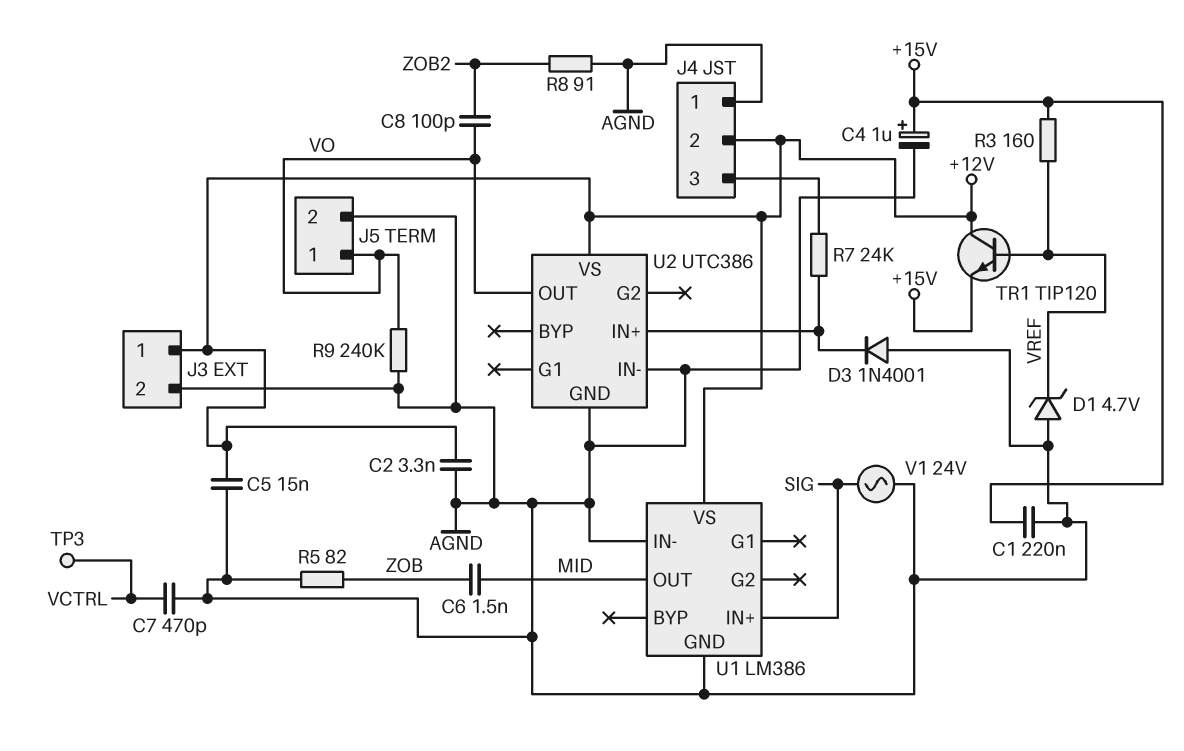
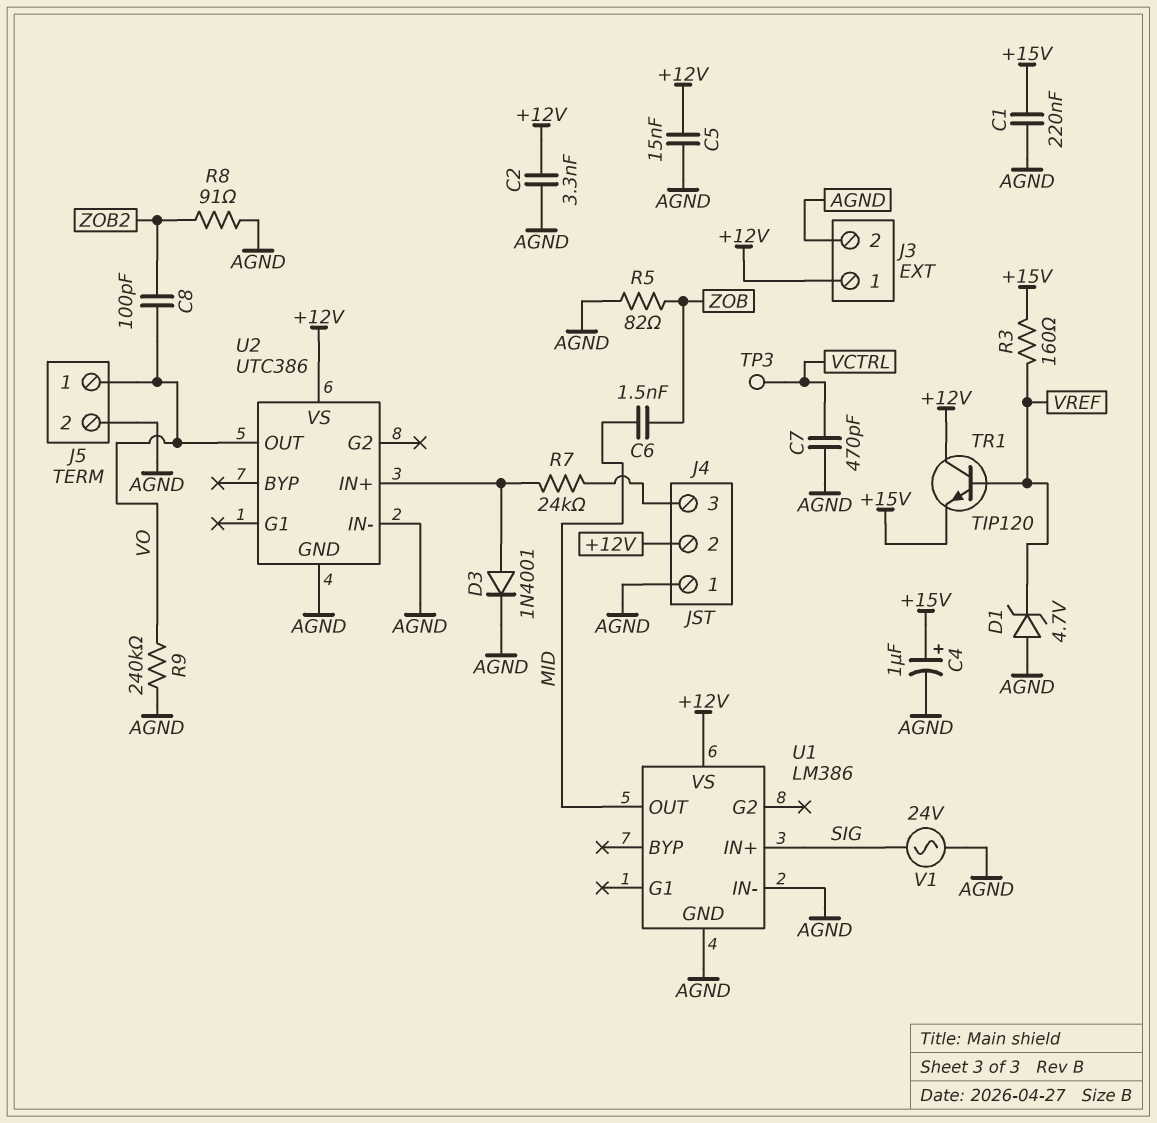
D3: diode 1N4001 (A AGND, K U2/IN+) -> diode 1N4001 (A U2/IN+, K AGND)

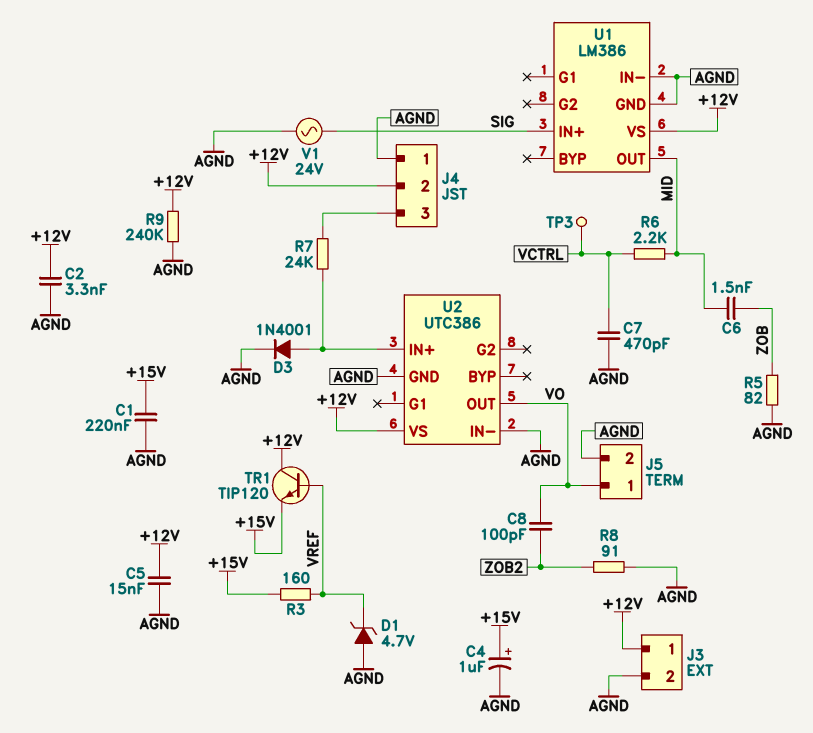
R6: none -> 2.2k (MID, VCTRL)
R9: 240k (AGND, VO) -> 240k (+12V, AGND)

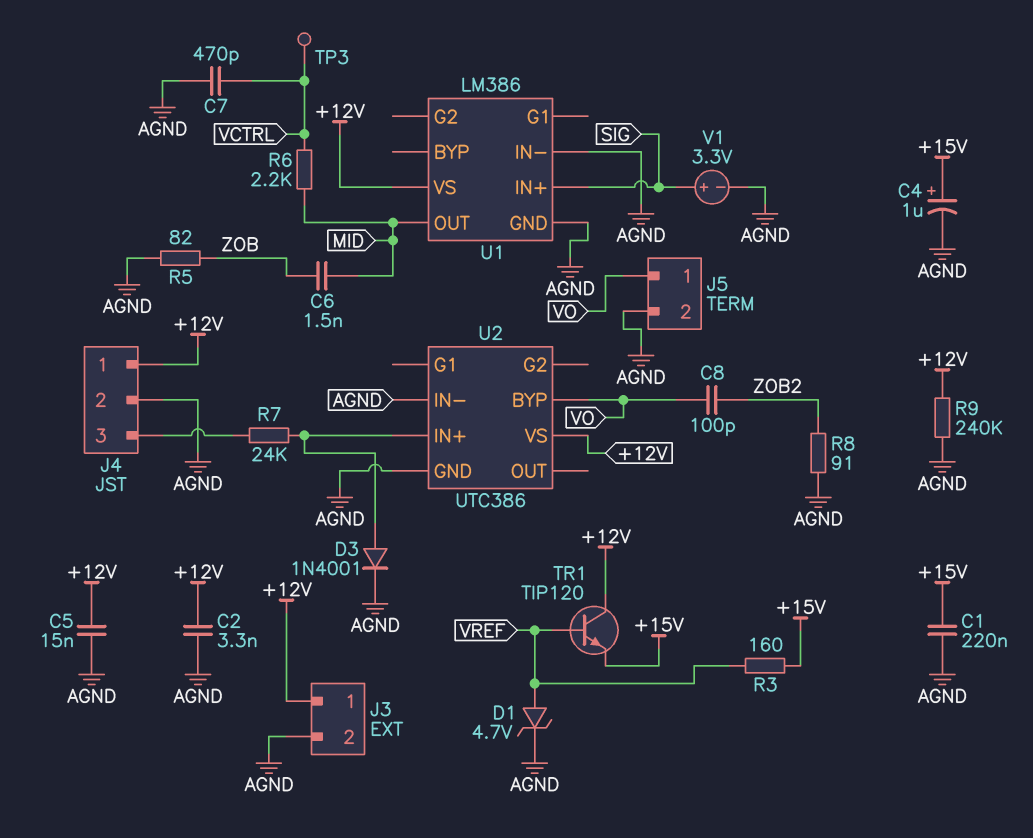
D1: zener 4.7V (A AGND, K VREF) -> zener 4.7V (A VREF, K AGND)
J4 pin 1: AGND -> +12V
J4 pin 2: +12V -> AGND
U2 pin BYP: none -> VO
U2 pin OUT: VO -> none
V1: AC 24V (AGND, SIG) -> 3.3V (plus SIG, minus AGND)

